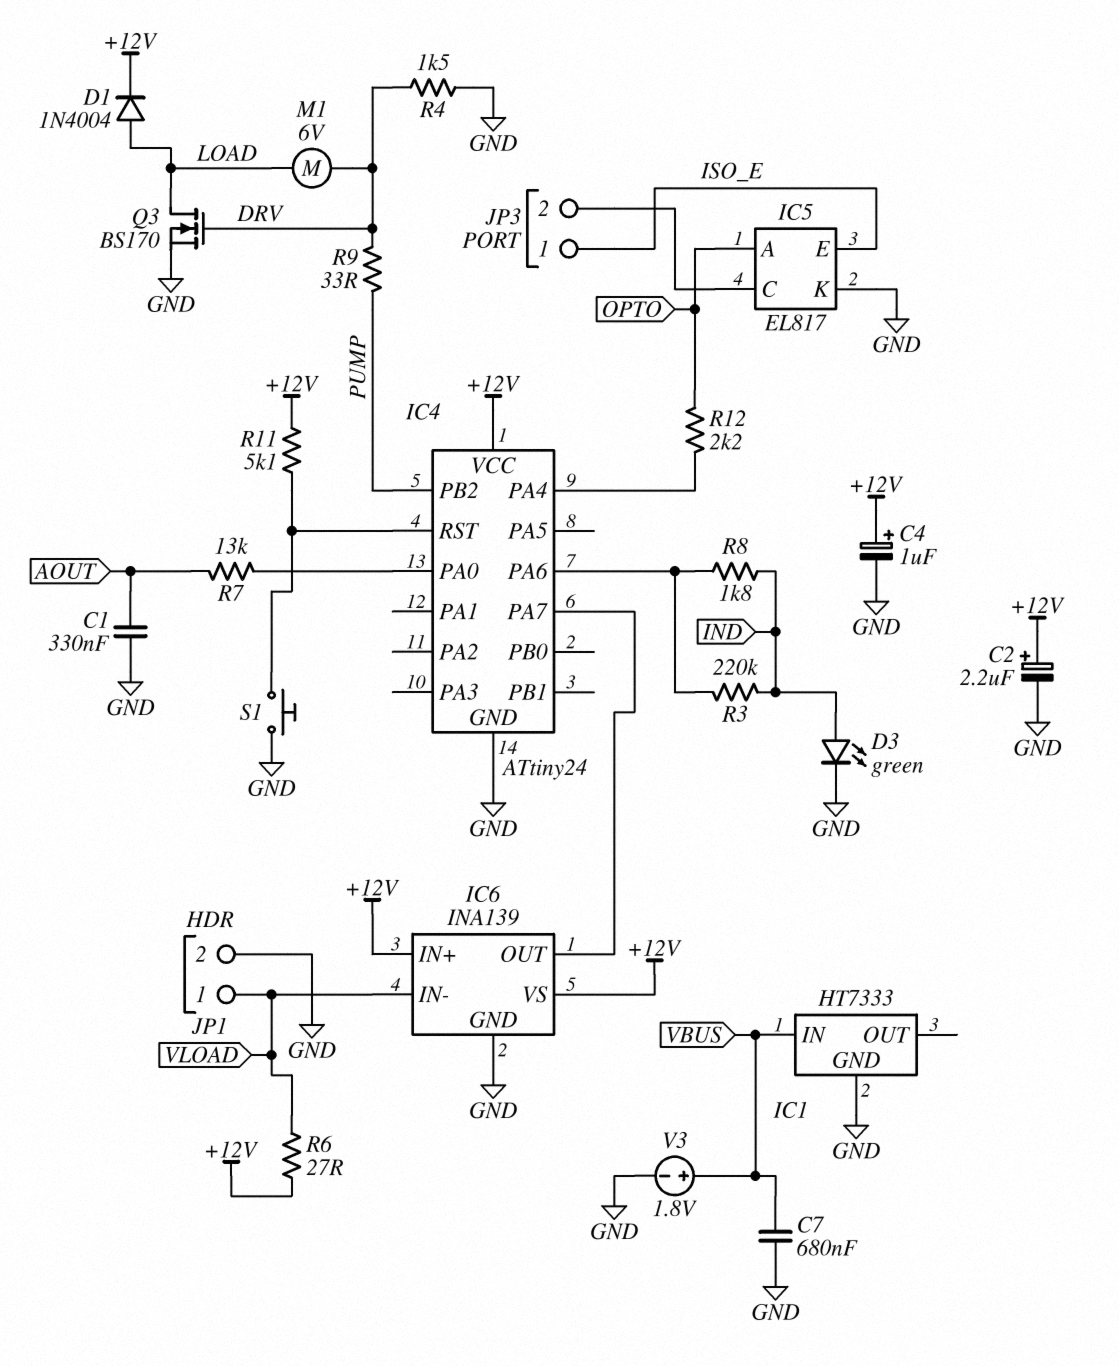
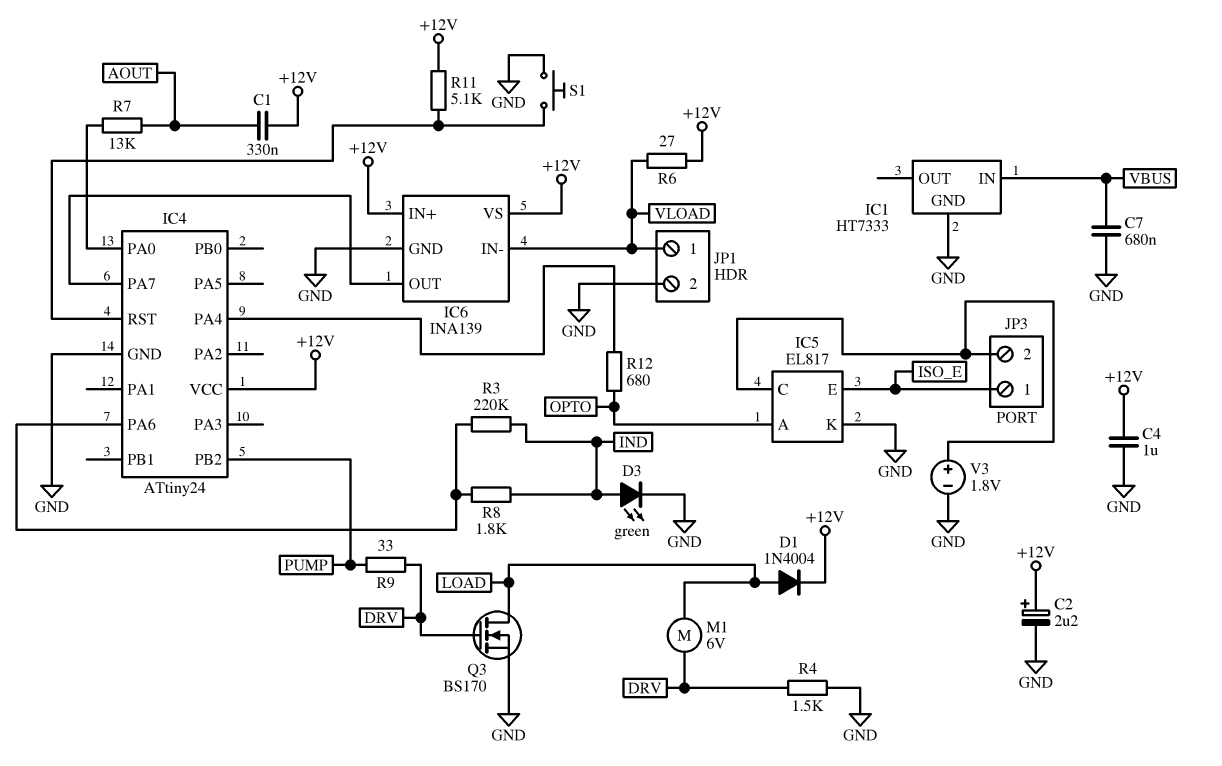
C1: 330nF (AOUT, GND) -> 330nF (+12V, AOUT)
C4: 1uF (plus +12V, minus GND) -> 1uF (+12V, GND)
R12: 2.2k (IC4/PA4, OPTO) -> 680 (IC4/PA4, OPTO)
V3: 1.8V (plus VBUS, minus GND) -> 1.8V (plus IC5/C, minus GND)

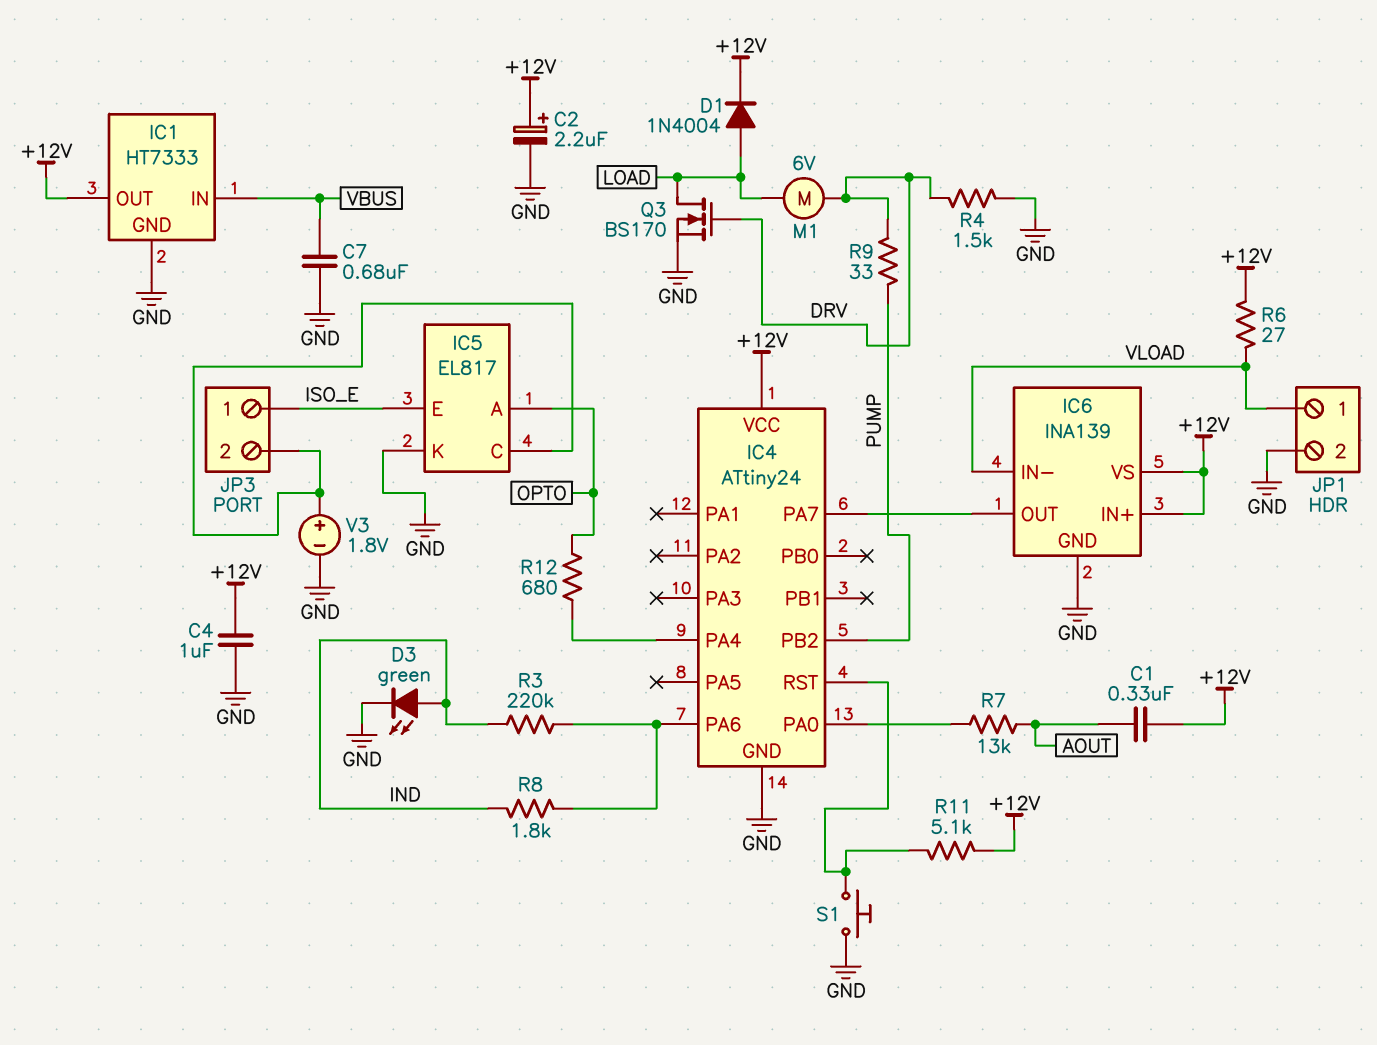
IC1 pin OUT: none -> +12V

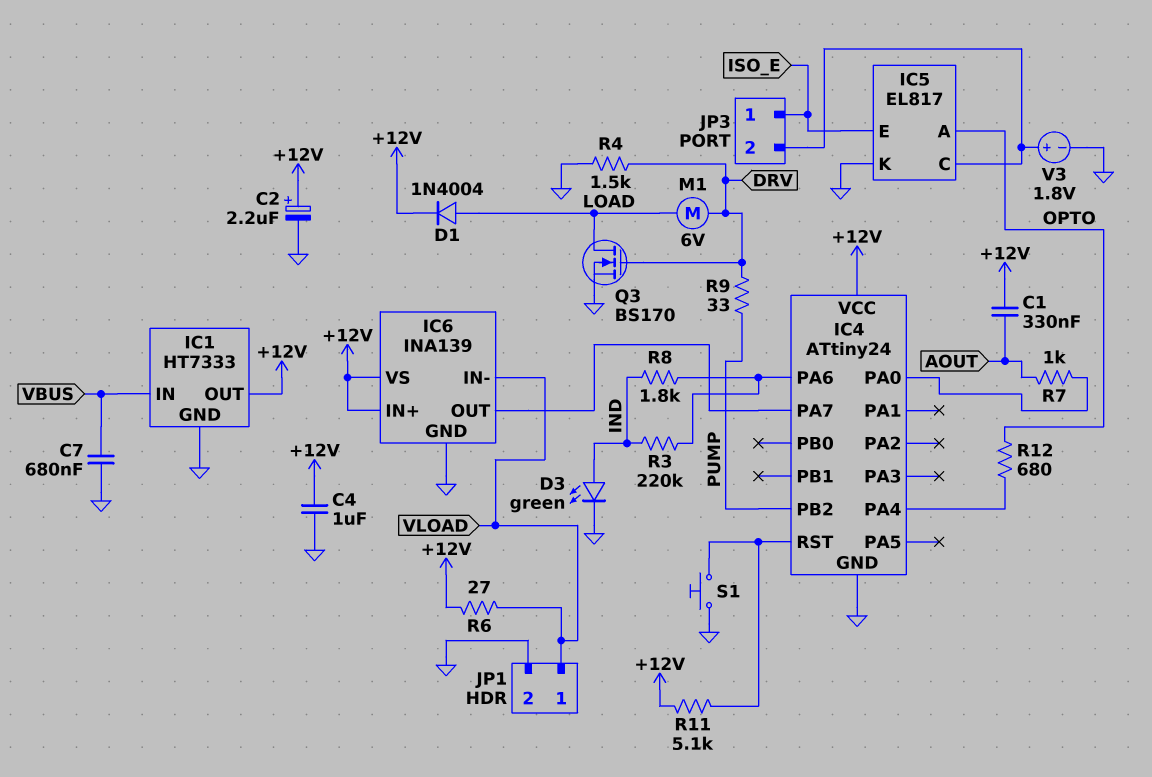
R7: 13k (AOUT, IC4/PA0) -> 1k (AOUT, IC4/PA0)

